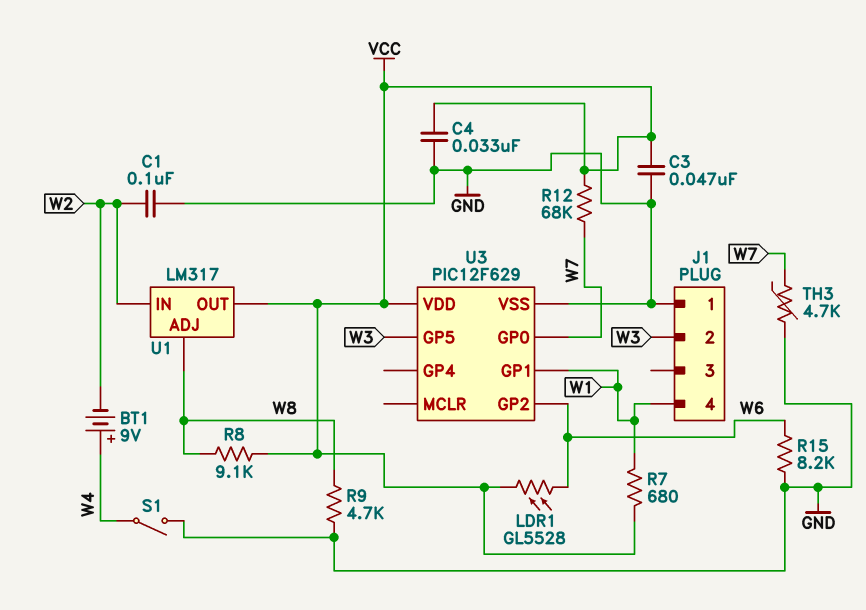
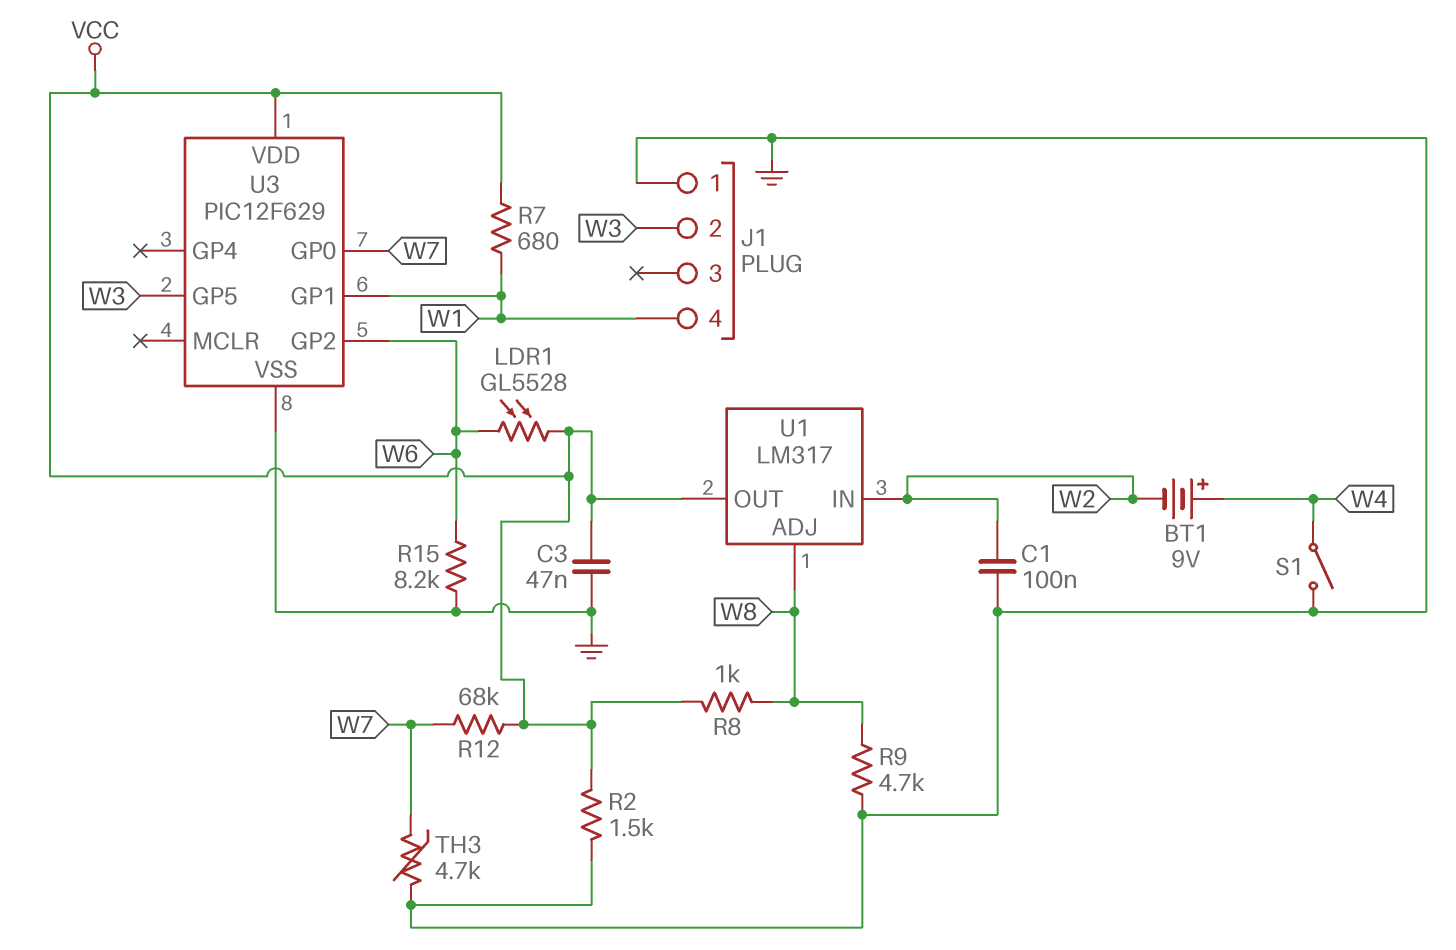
C4: 33nF (GND, VCC) -> none
R2: none -> 1.5k (GND, VCC)
R8: 9.1k (VCC, W8) -> 1k (VCC, W8)

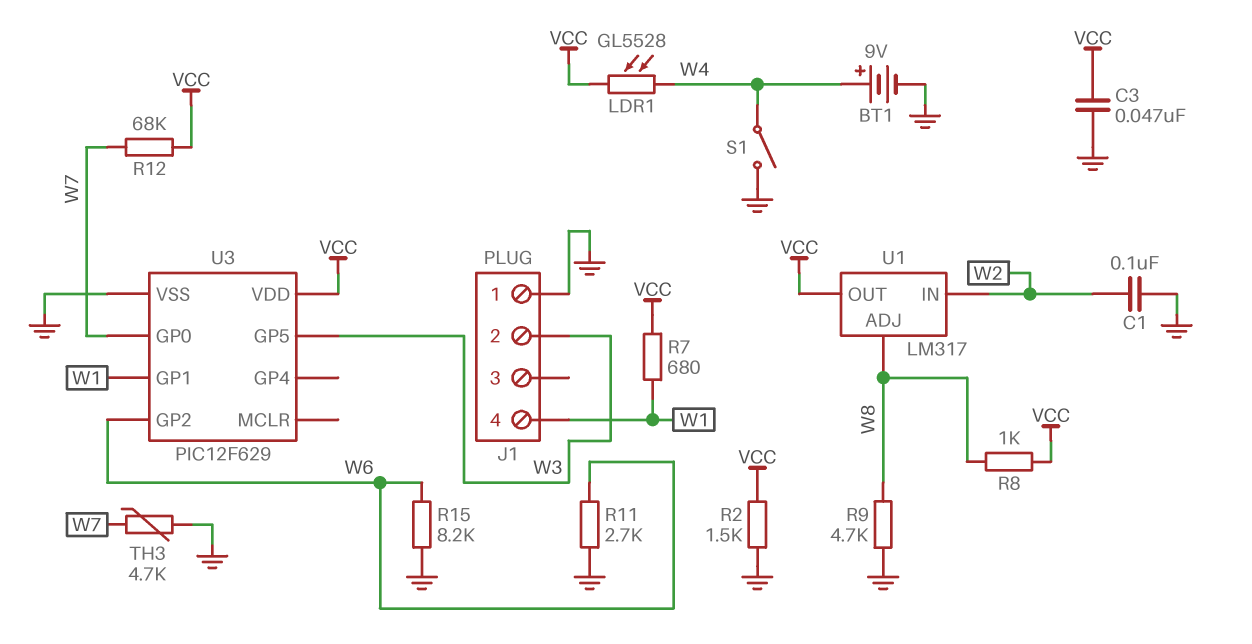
BT1: 9V (plus W4, minus W2) -> 9V (plus W4, minus GND)
LDR1: GL5528 (VCC, W6) -> GL5528 (VCC, W4)
R11: none -> 2.7k (GND, W6)

